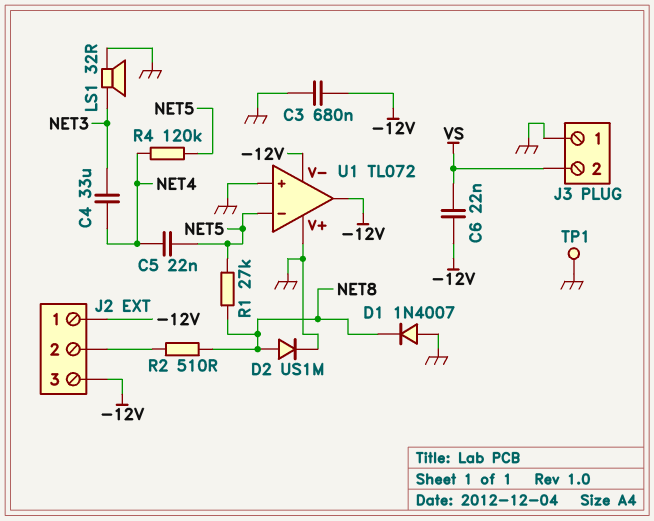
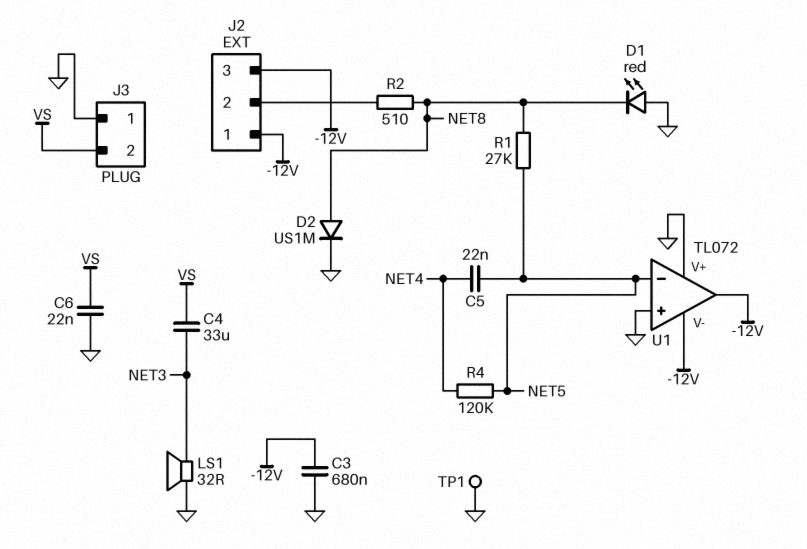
C4: 33uF (NET3, NET4) -> 33uF (NET3, VS)
C6: 22nF (-12V, VS) -> 22nF (GND, VS)
D1: diode 1N4007 (A GND, K NET8) -> LED red (A GND, K NET8)

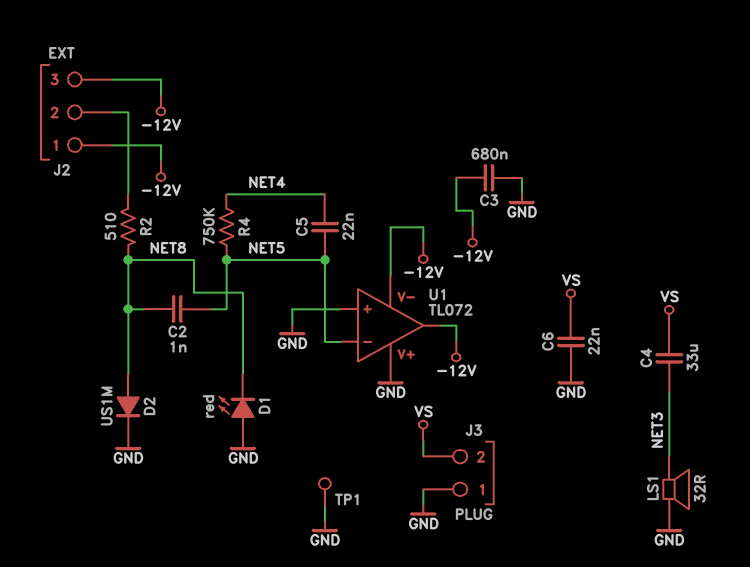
C2: none -> 1nF (NET5, NET8)
R1: 27k (NET5, NET8) -> none
R4: 120k (NET4, NET5) -> 750k (NET4, NET5)

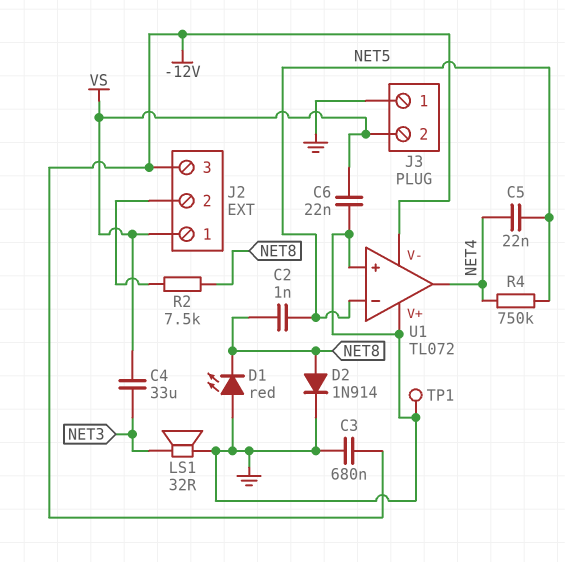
D2: diode US1M (A NET8, K GND) -> diode 1N914 (A NET8, K GND)
J2 pin 1: -12V -> VS
R2: 510 (J2/2, NET8) -> 7.5k (J2/2, NET8)
U1 pin out: -12V -> NET4

